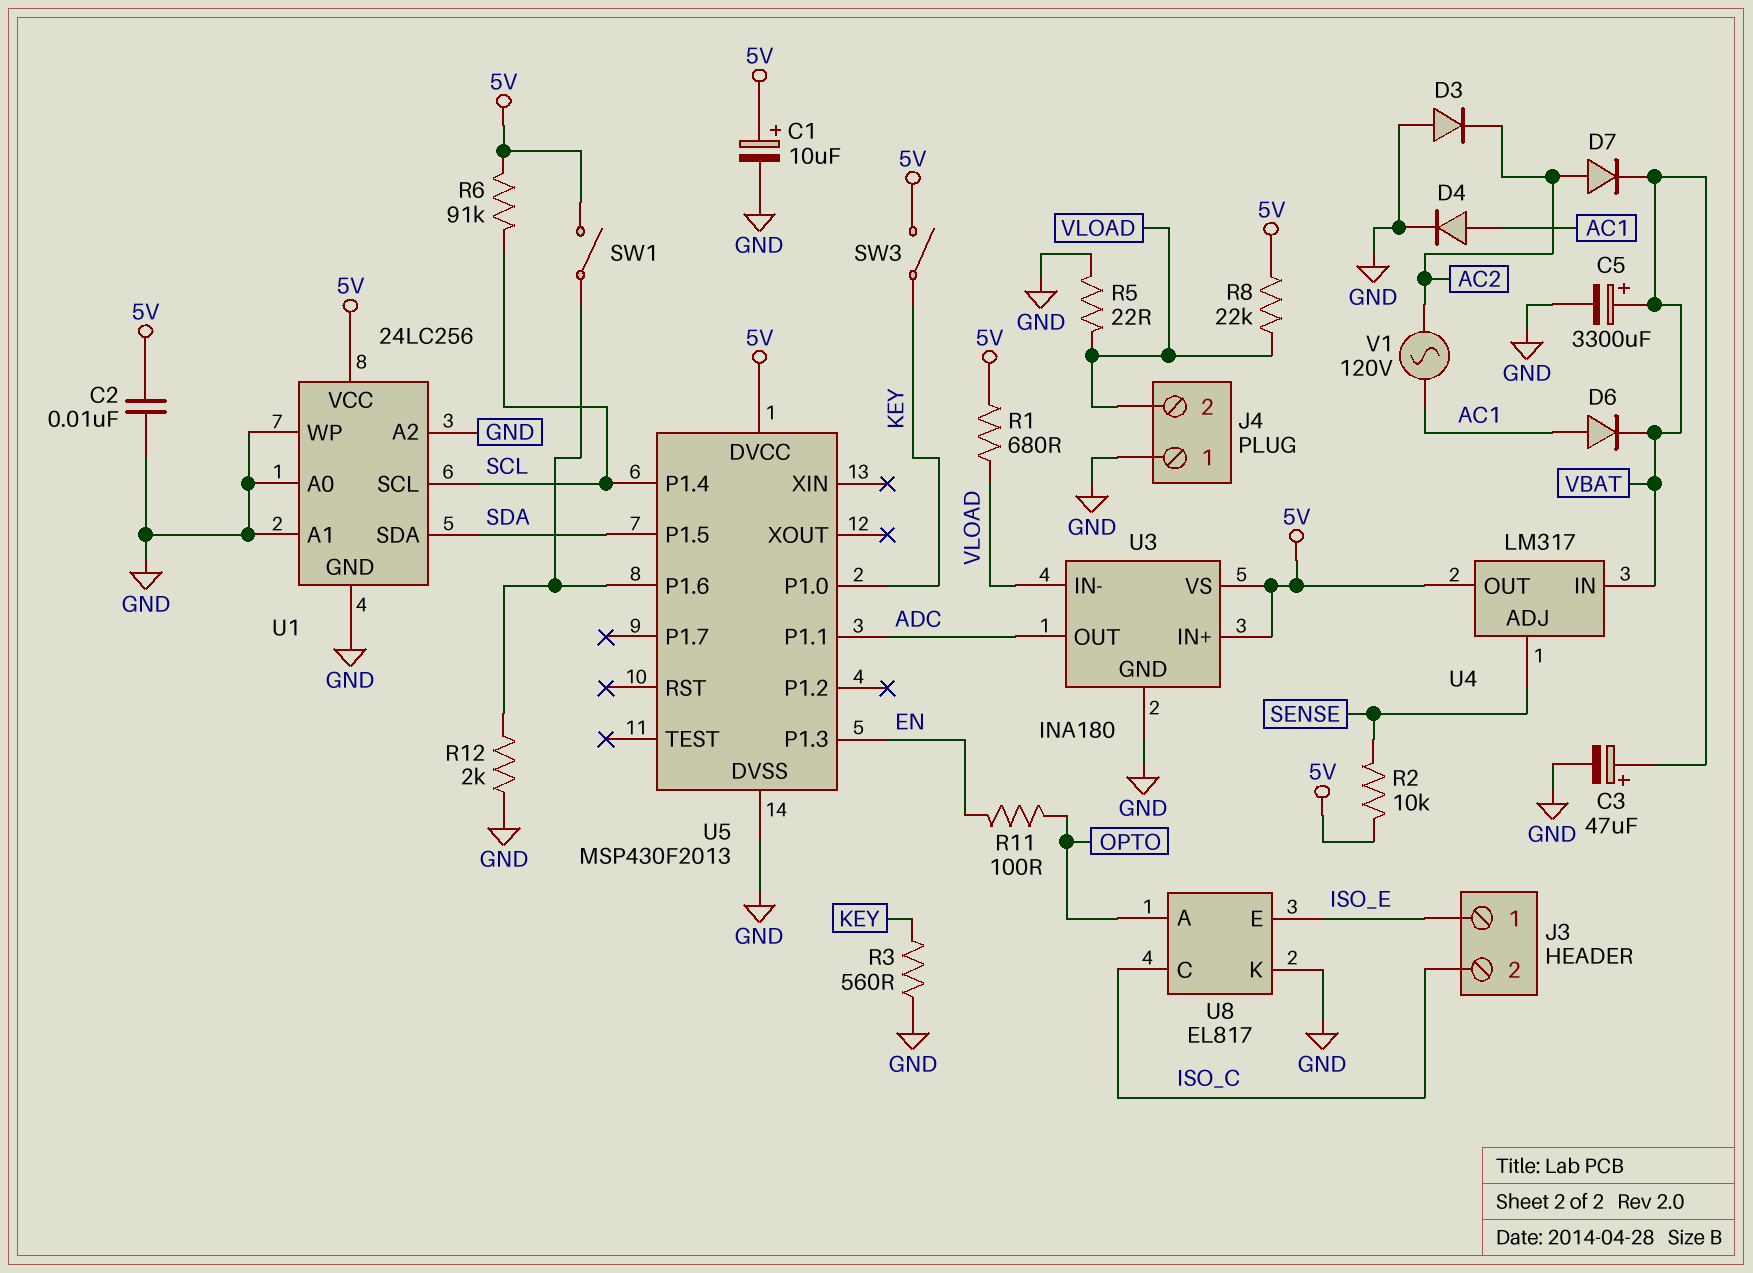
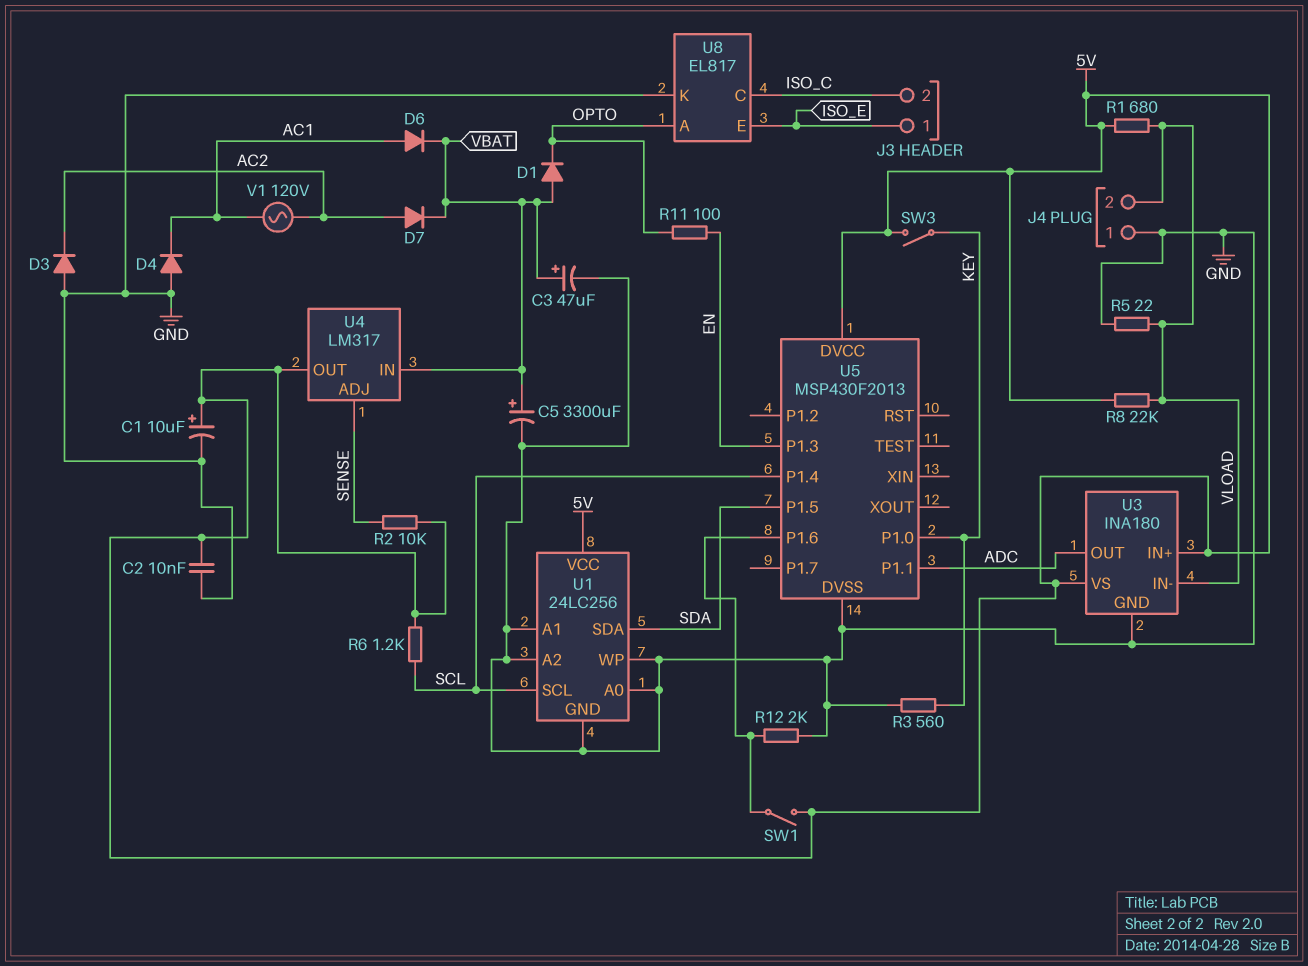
D1: none -> diode (A VBAT, K OPTO)
D4: diode (A AC1, K GND) -> diode (A GND, K AC1)
R6: 91k (5V, SCL) -> 1.2k (5V, SCL)

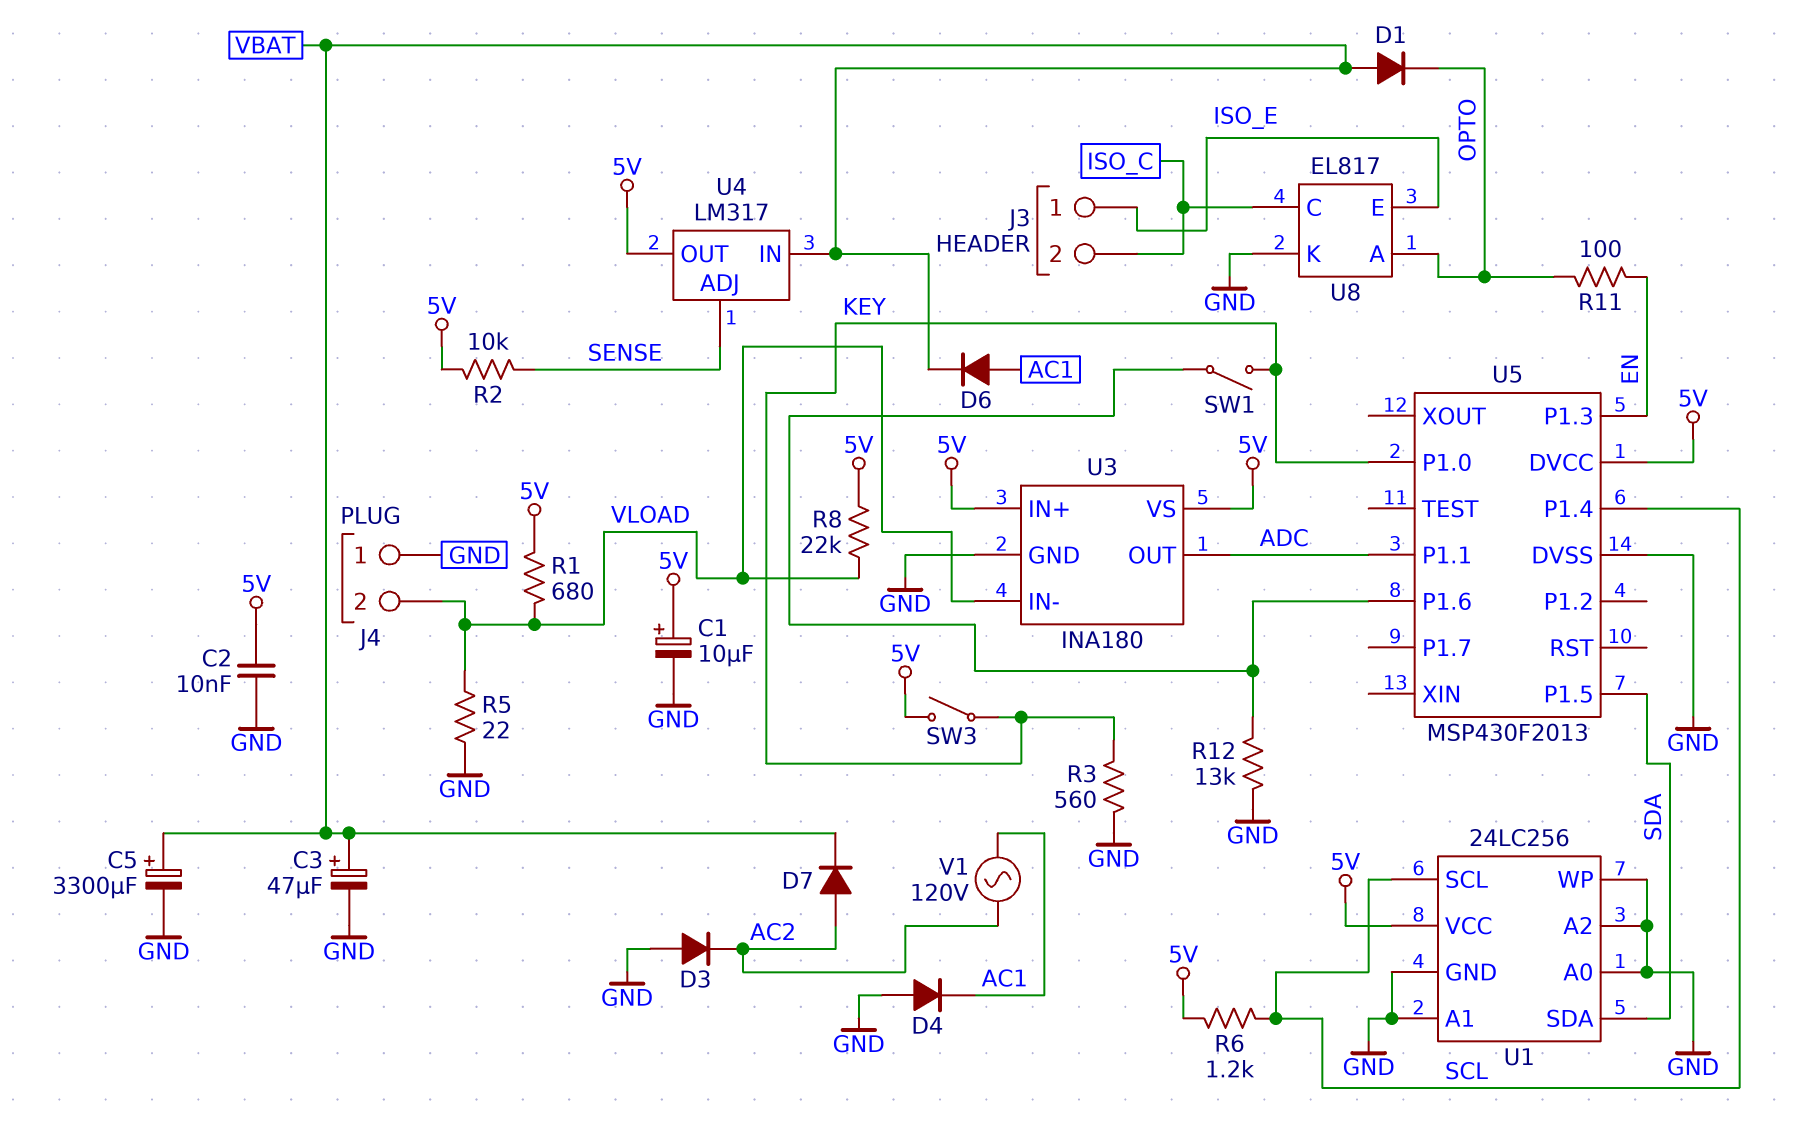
R12: 2k (GND, U5/P1.6) -> 13k (GND, U5/P1.6)
SW1: switch (5V, U5/P1.6) -> switch (KEY, U5/P1.6)

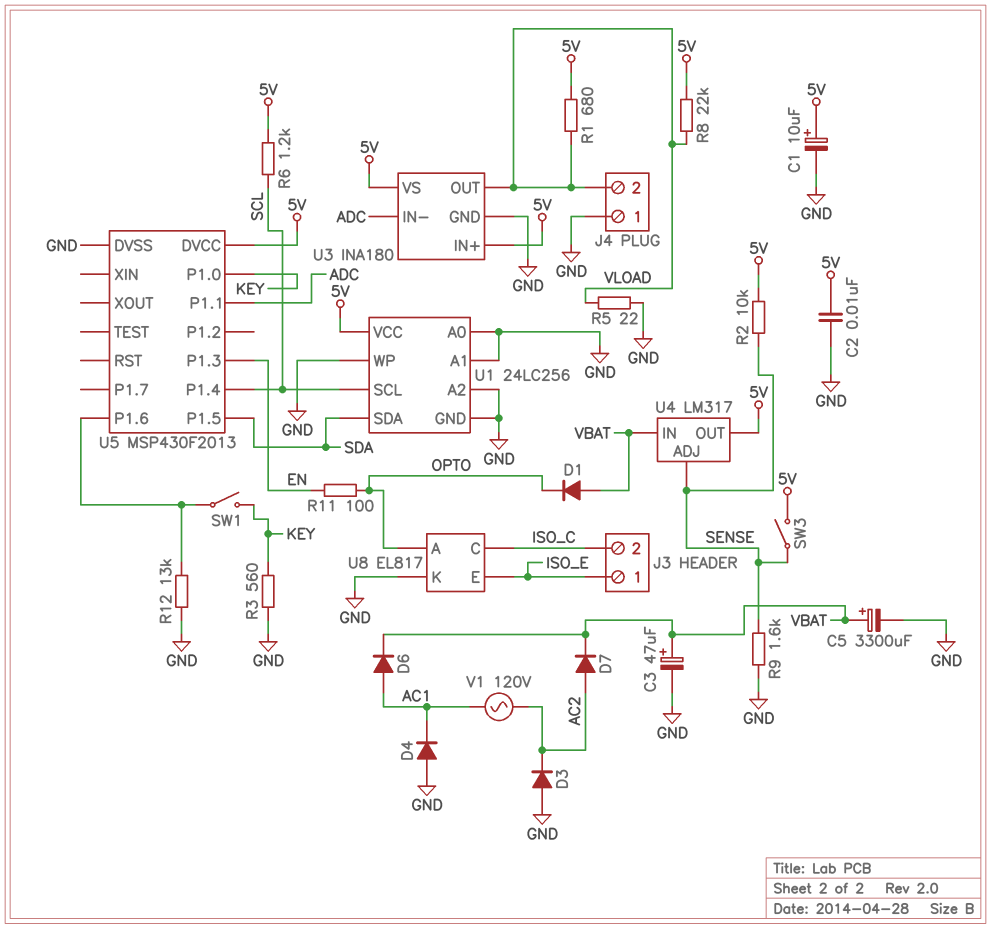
R9: none -> 1.6k (GND, SENSE)
SW3: switch (5V, KEY) -> switch (5V, SENSE)
U3 pin IN-: VLOAD -> ADC
U3 pin OUT: ADC -> VLOAD

